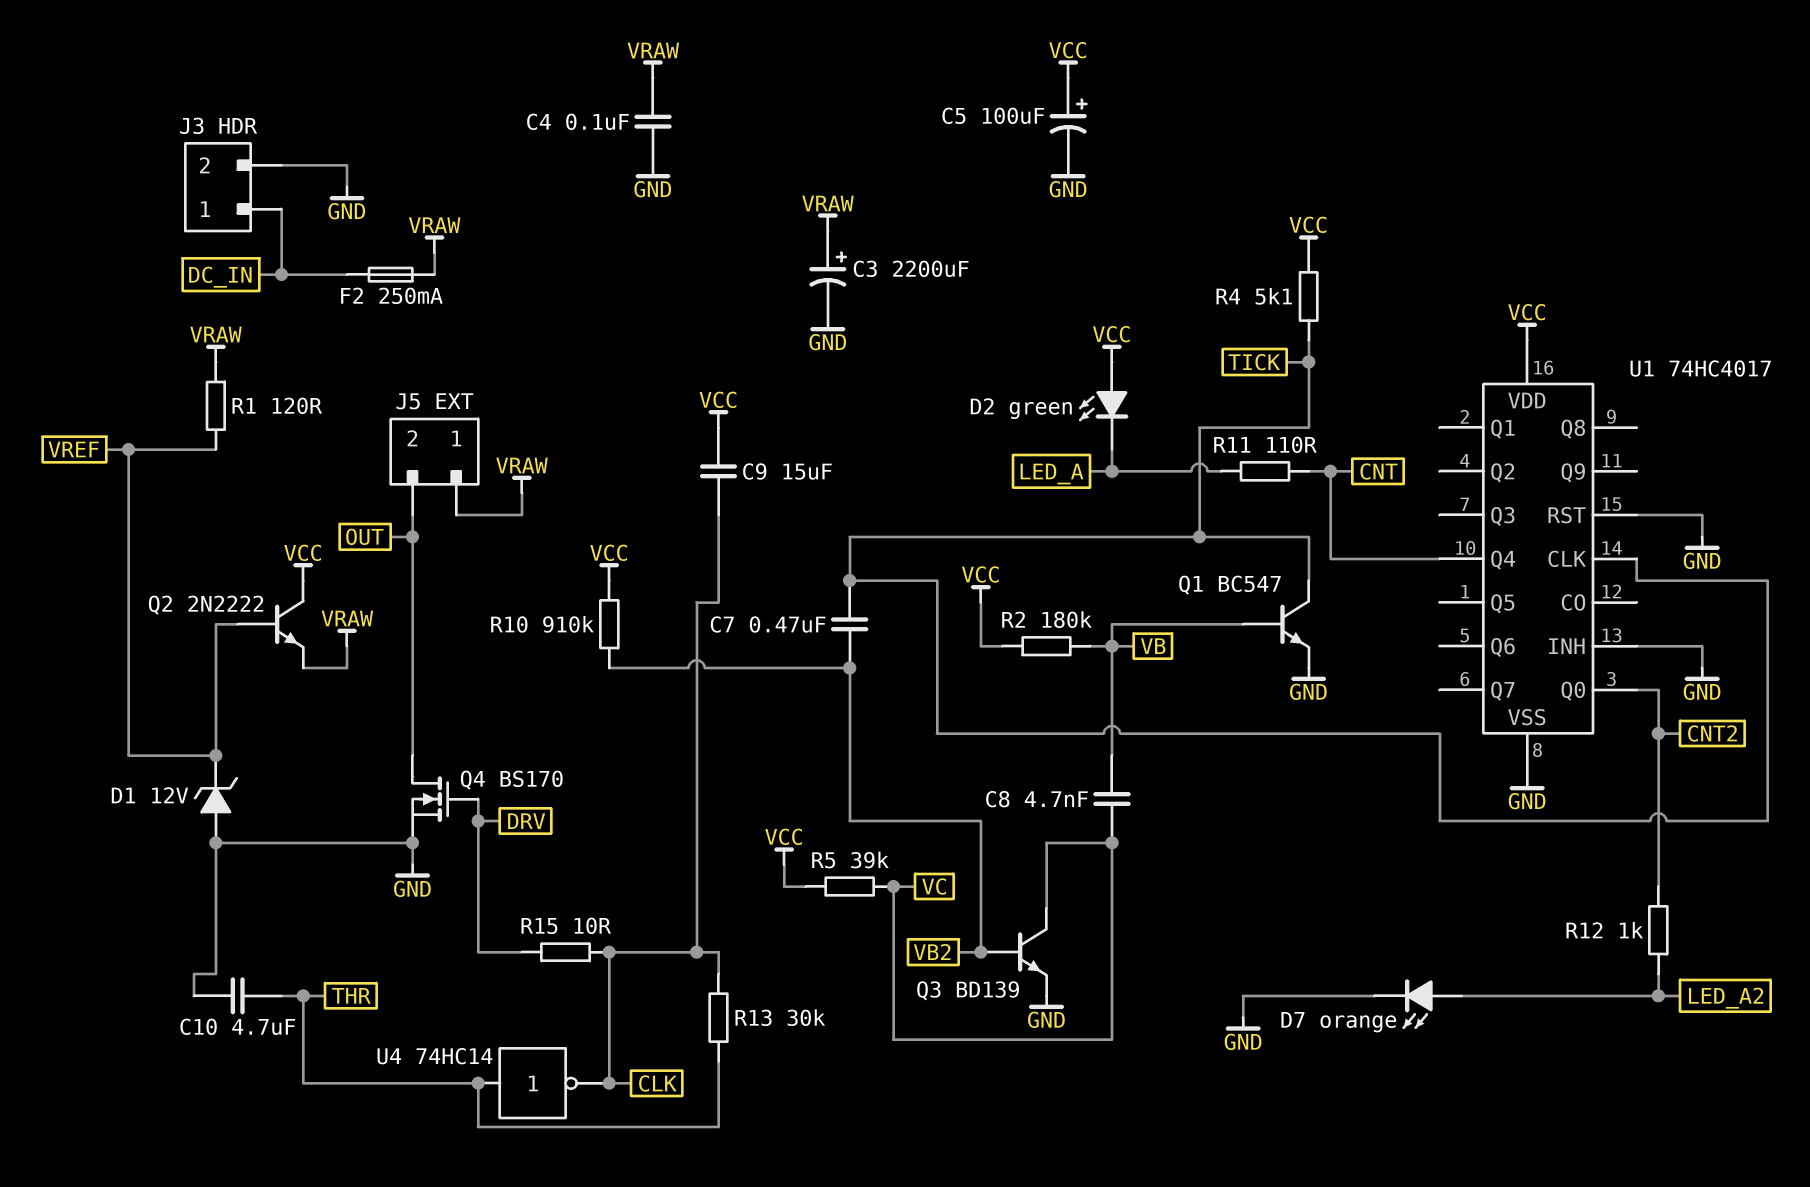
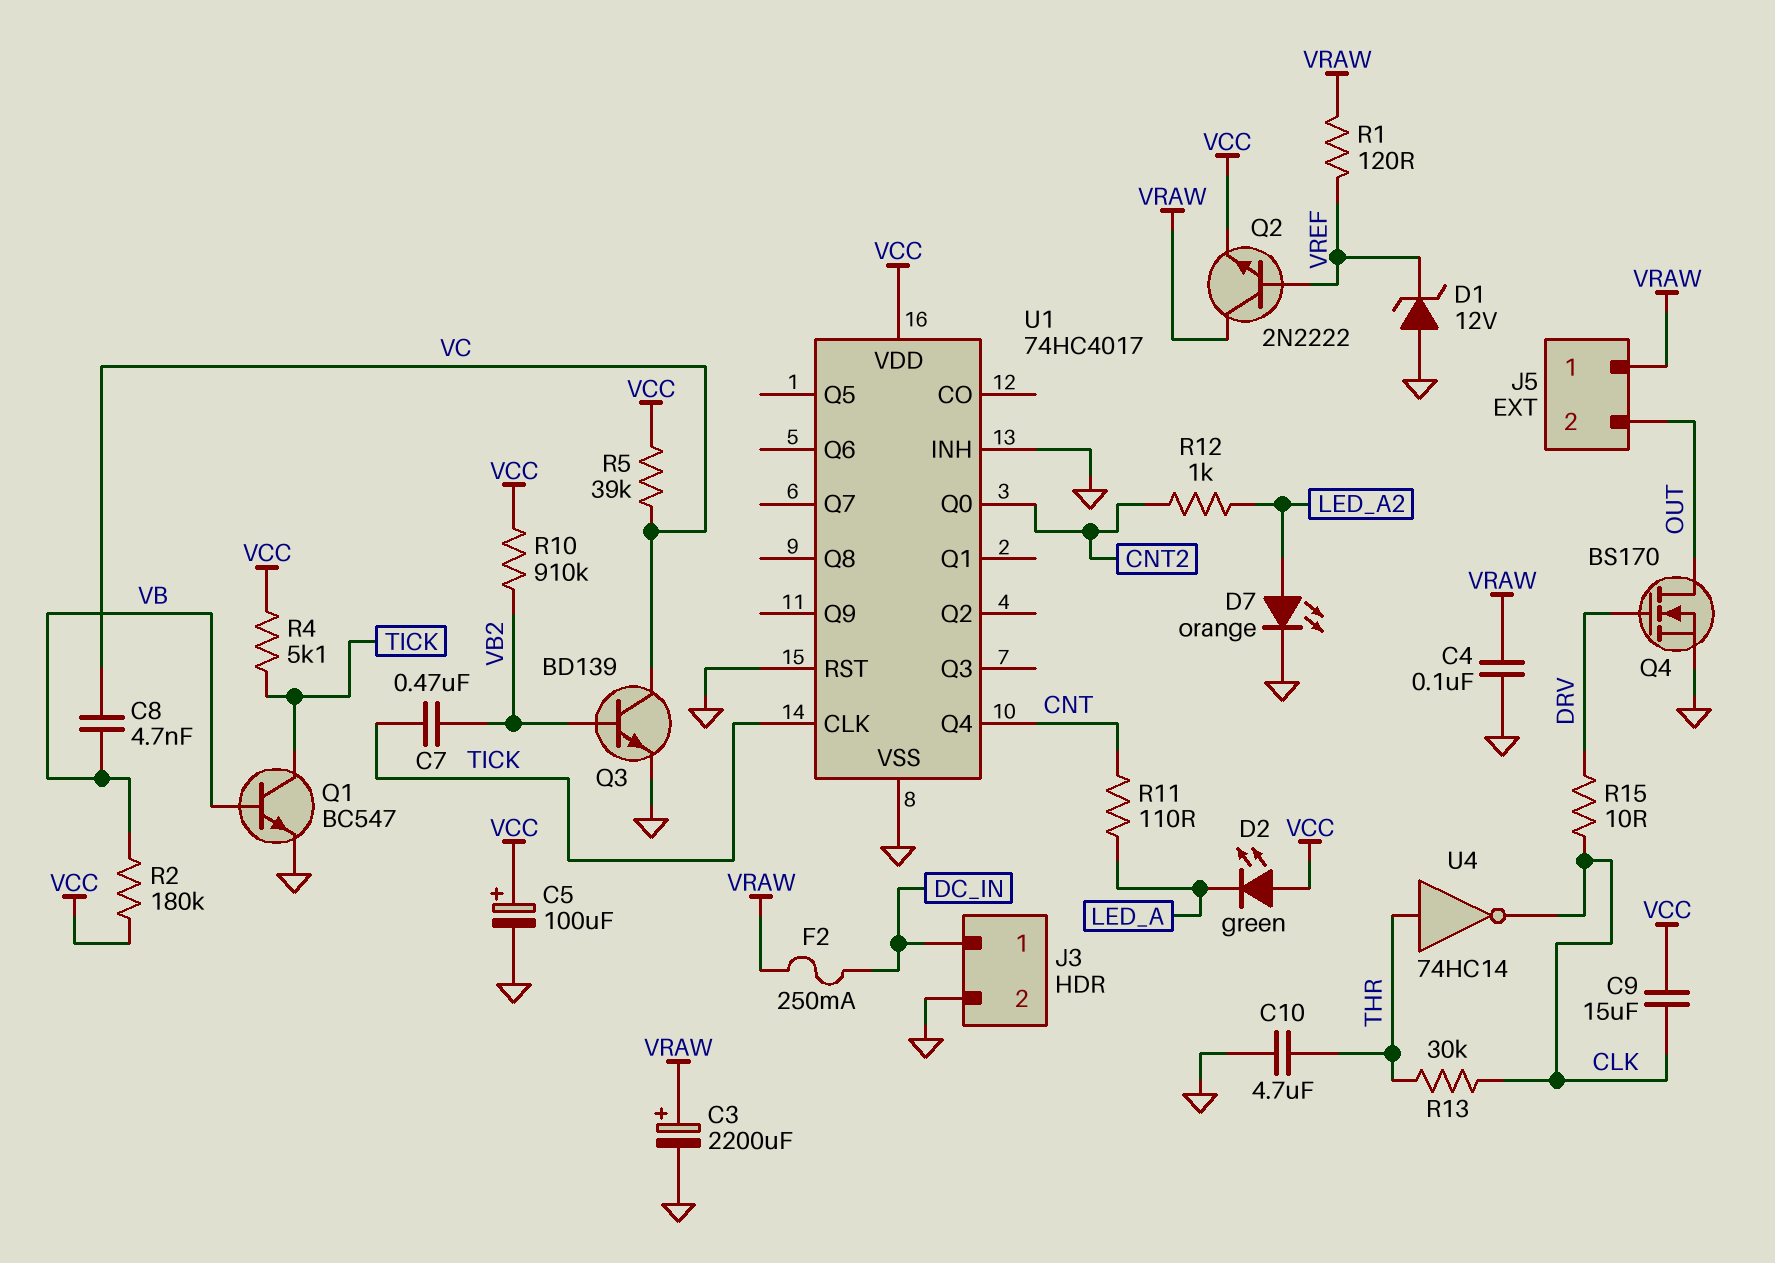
Q2: NPN 2N2222 (B VREF, C VCC, E VRAW) -> NPN 2N2222 (B VREF, C VRAW, E VCC)

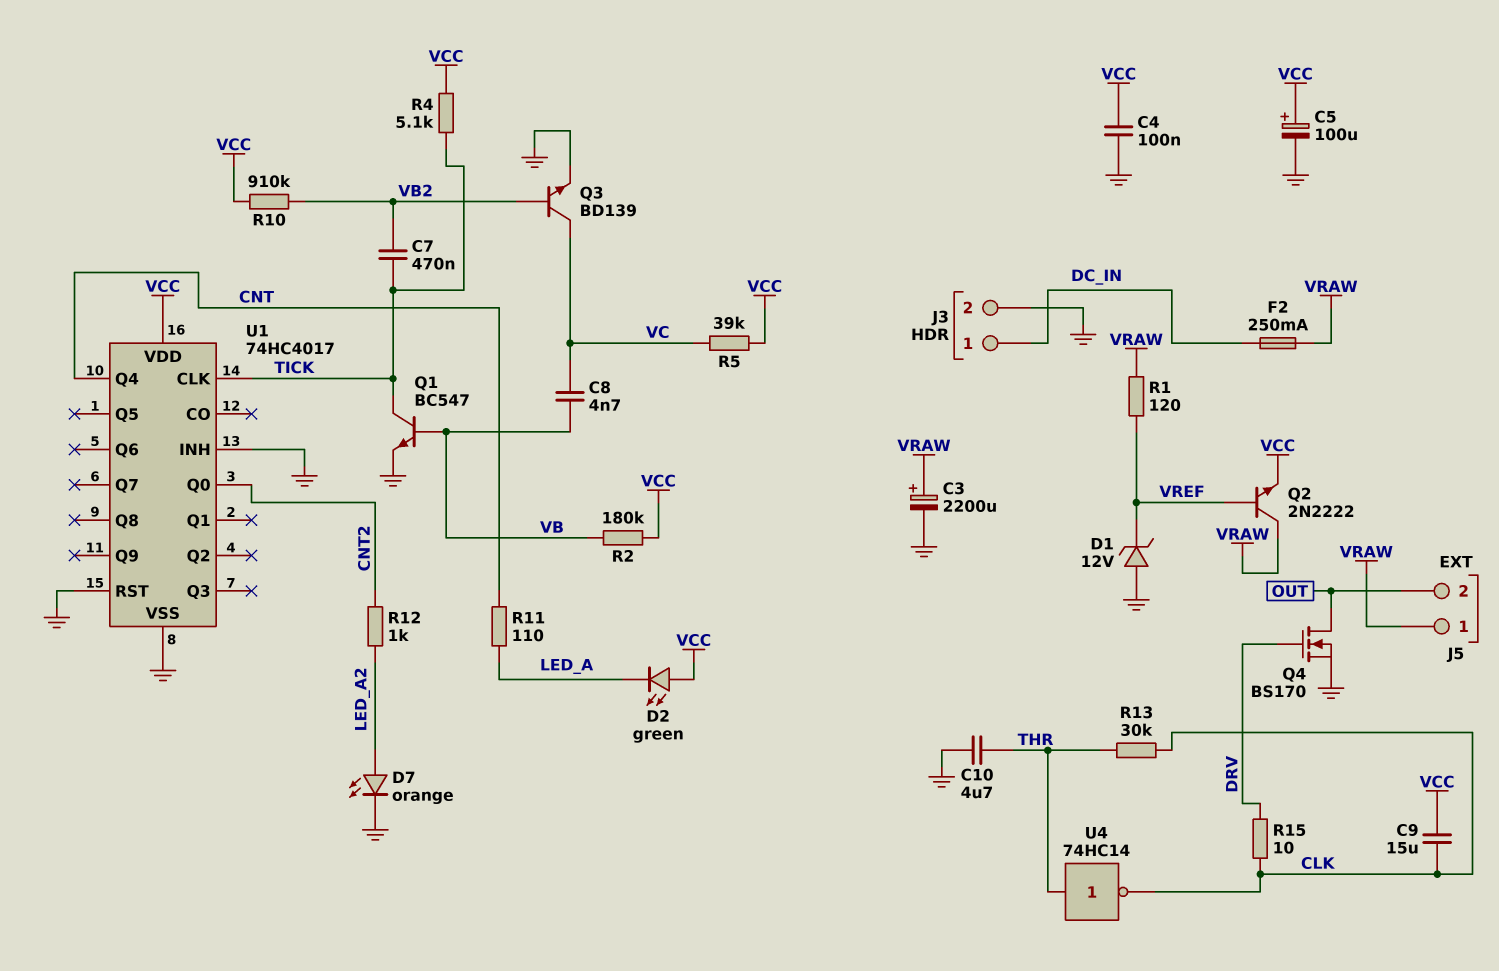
C4: 100nF (GND, VRAW) -> 100nF (GND, VCC)

